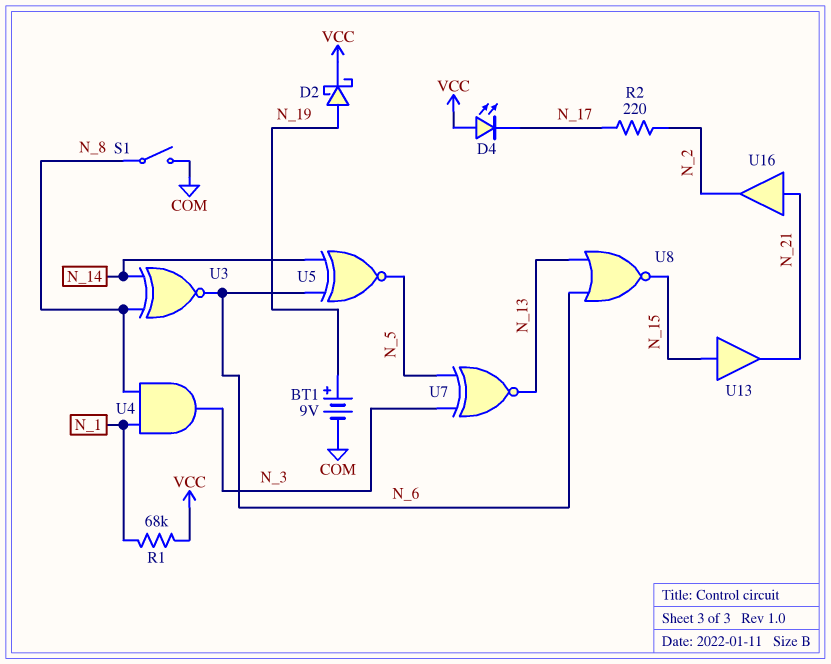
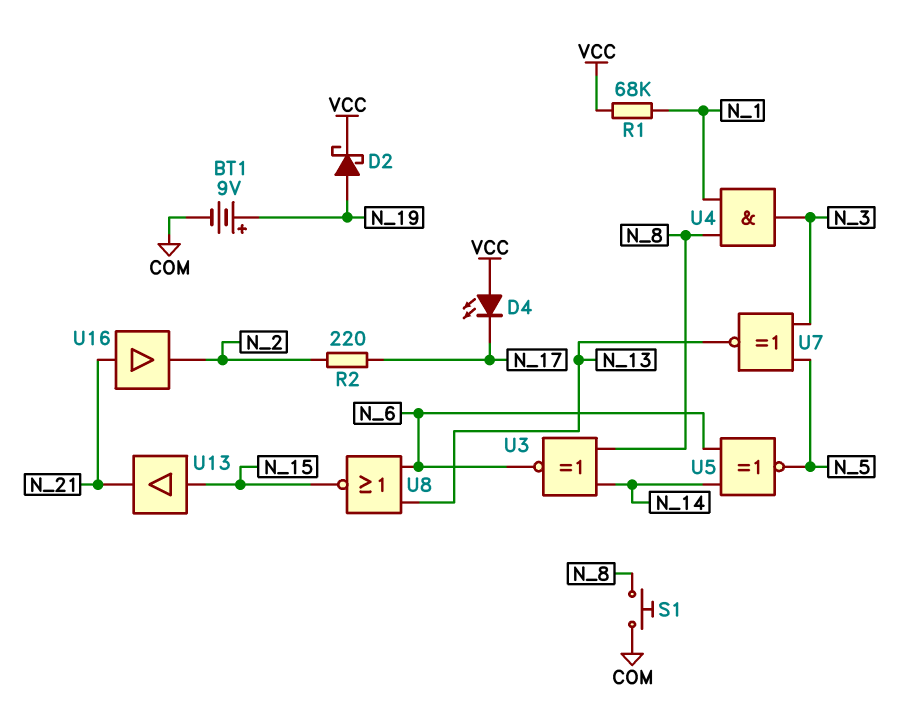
S1: switch (COM, N_8) -> button (COM, N_8)

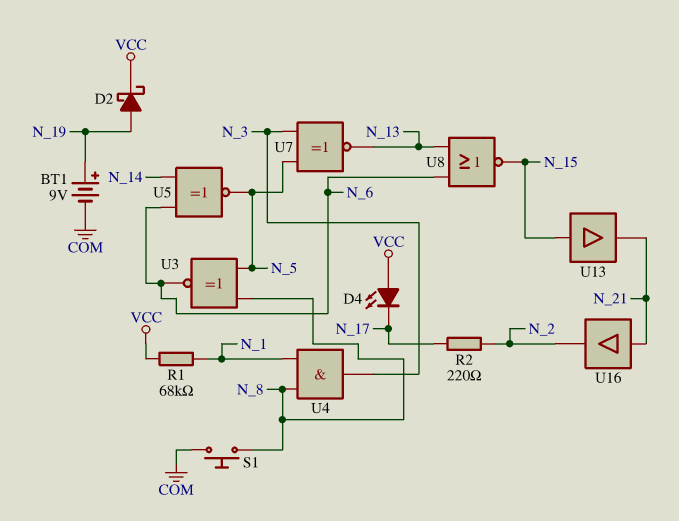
U3: XNOR (in N_8, in N_14, out N_6) -> XNOR (in N_5, in N_8, out N_6)

